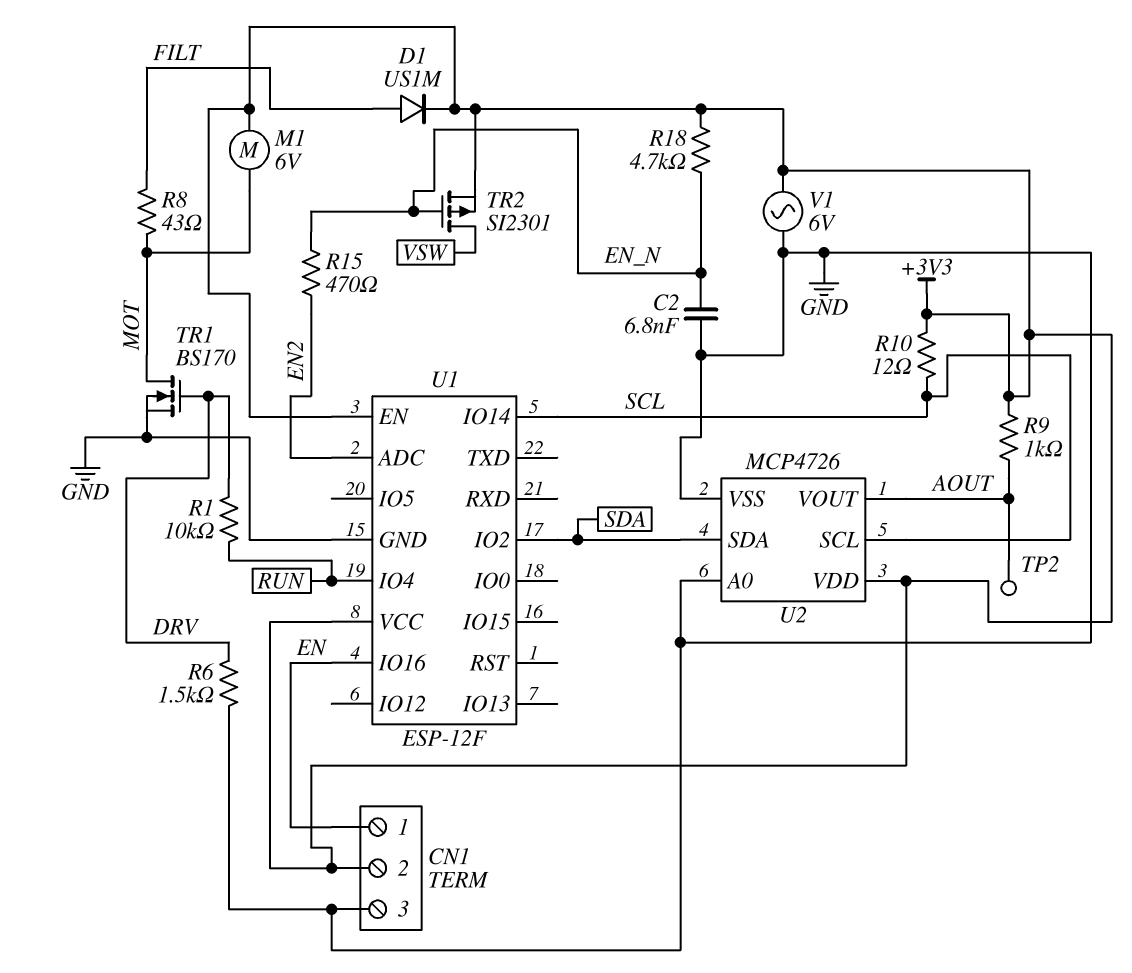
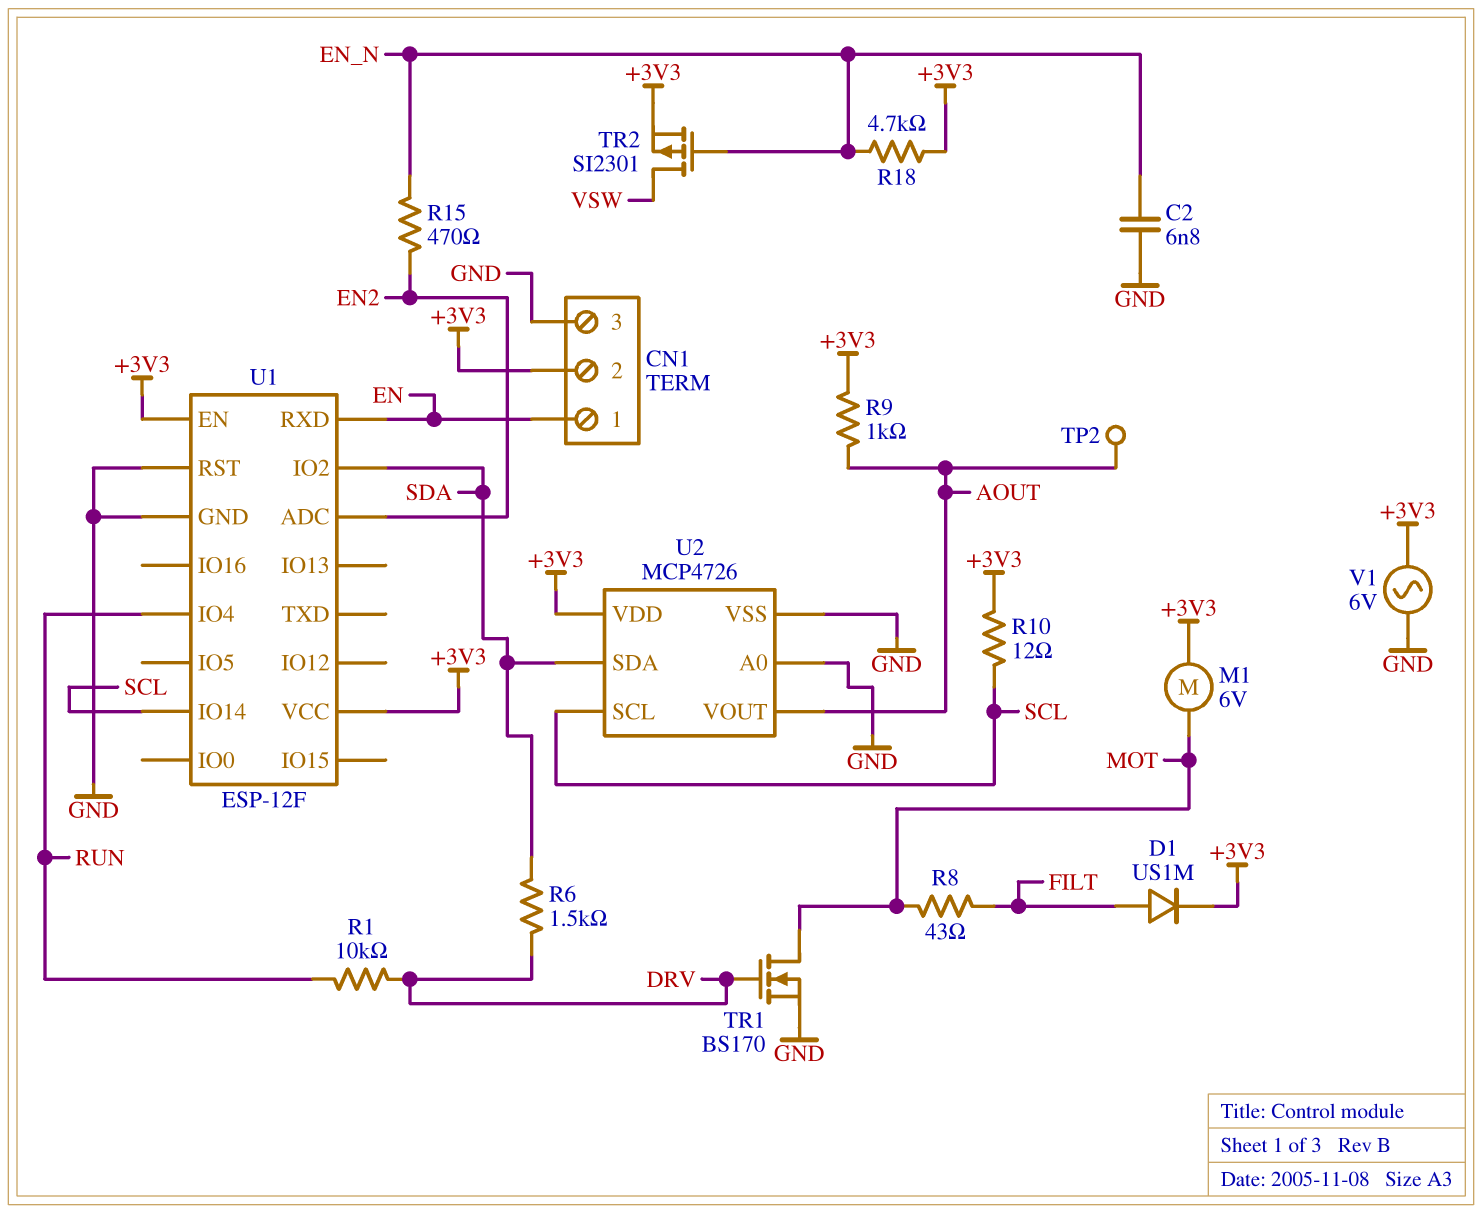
R6: 1.5k (DRV, GND) -> 1.5k (DRV, SDA)
U1 pin IO16: EN -> none
U1 pin RST: none -> GND
U1 pin RXD: none -> EN

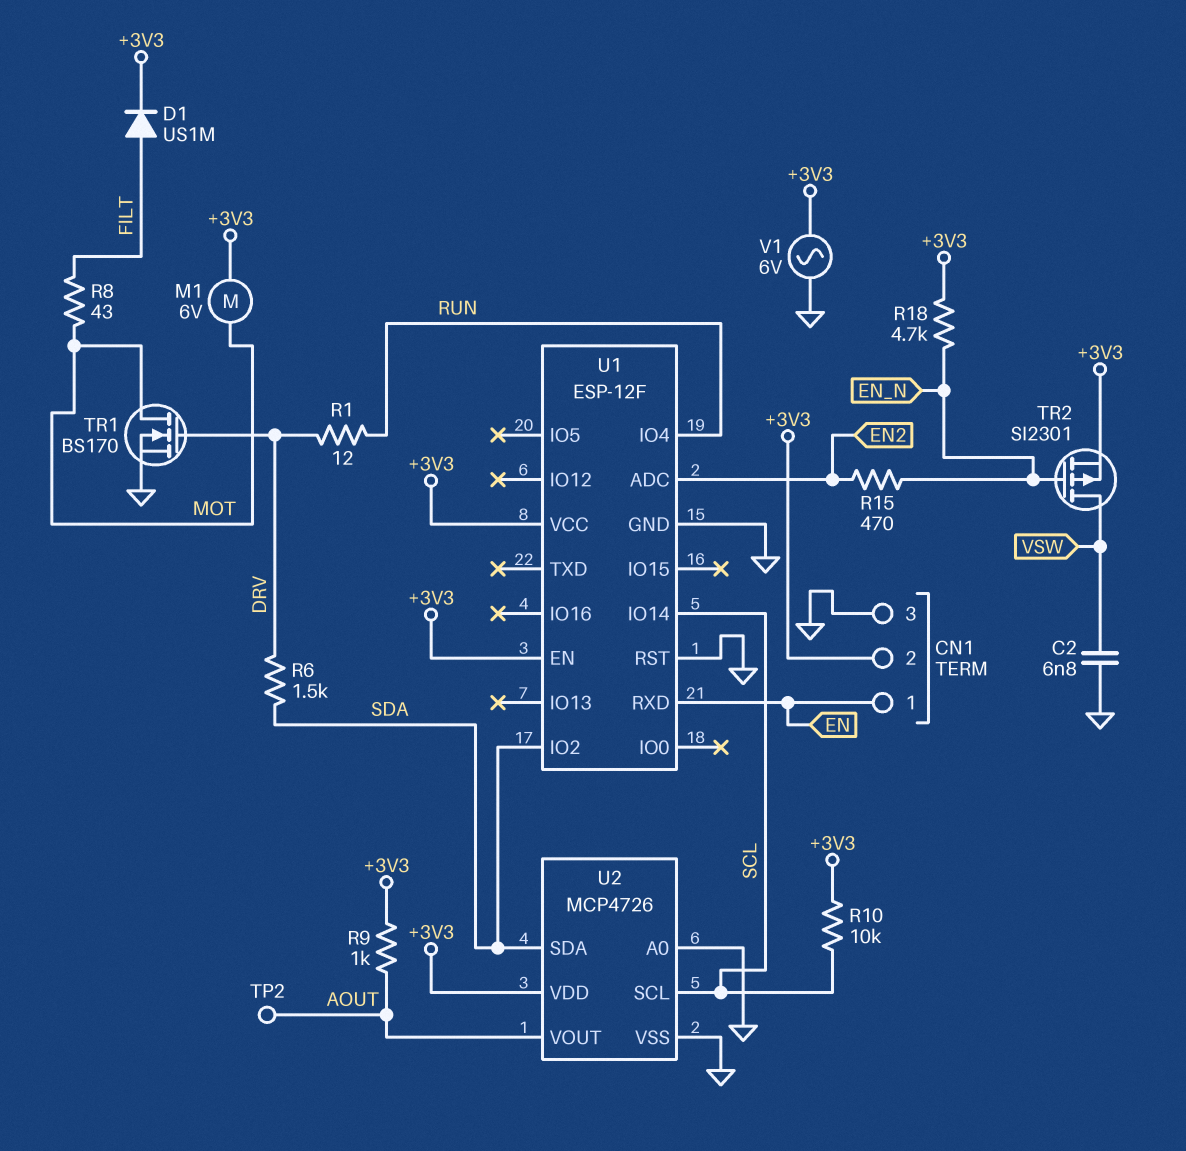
C2: 6.8nF (EN_N, GND) -> 6.8nF (GND, VSW)
R1: 10k (DRV, RUN) -> 12 (DRV, RUN)
R10: 12 (+3V3, SCL) -> 10k (+3V3, SCL)

